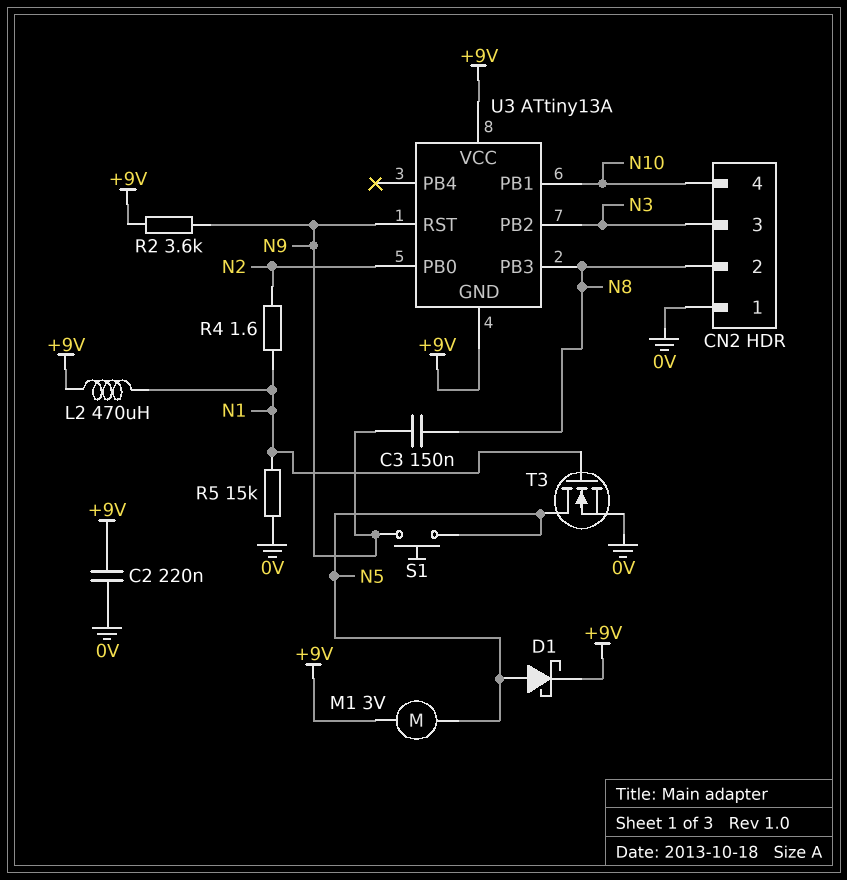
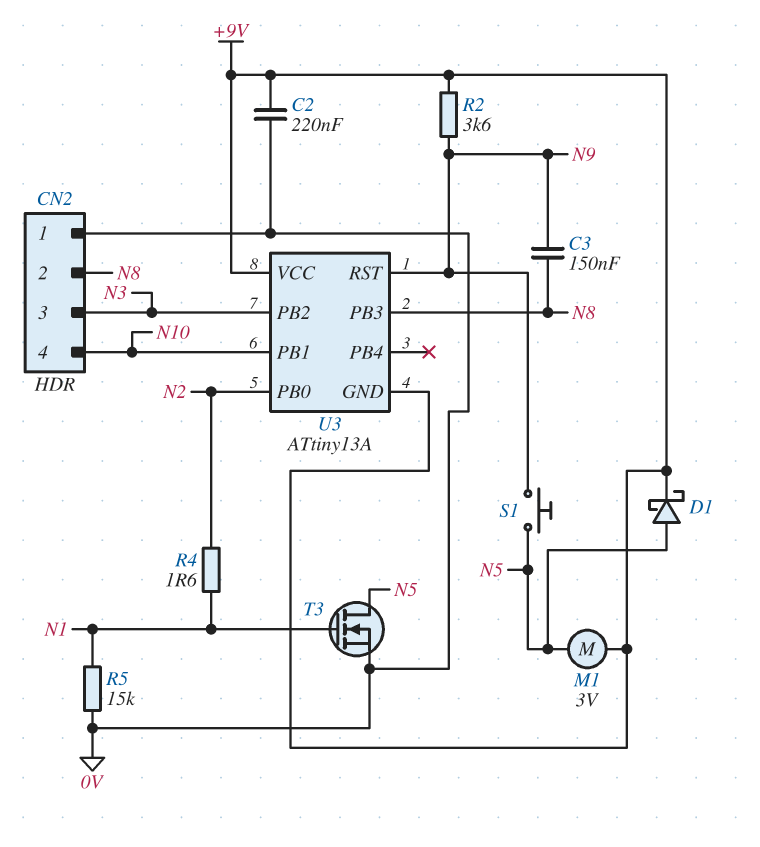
L2: 470uH (+9V, N1) -> none

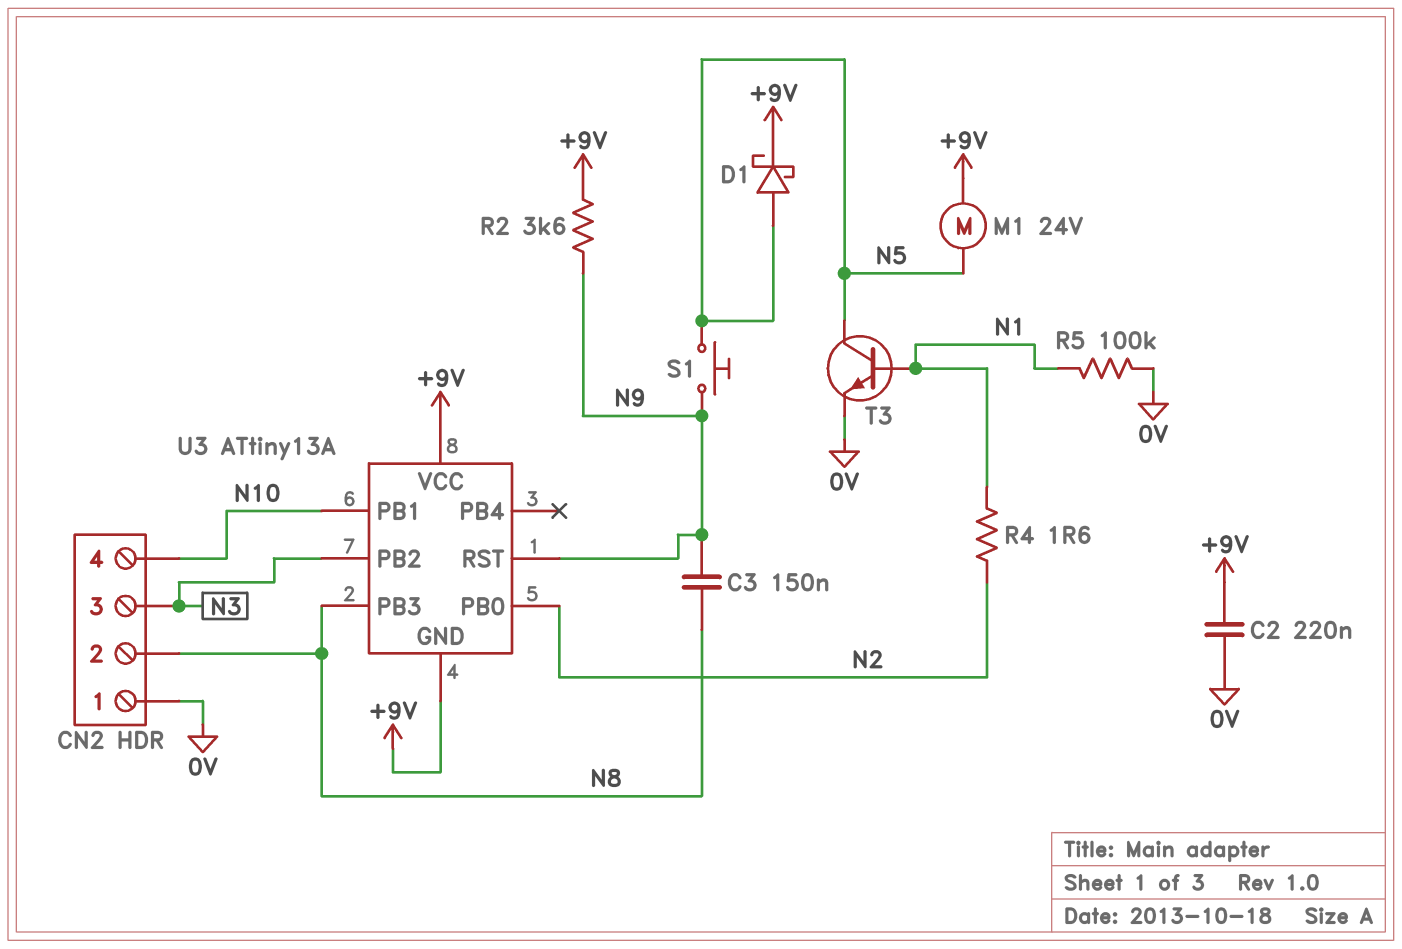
M1: motor 3V (+9V, N5) -> motor 24V (+9V, N5)
R5: 15k (0V, N1) -> 100k (0V, N1)
T3: NMOS (G N1, D N5, S 0V) -> NPN (B N1, C N5, E 0V)

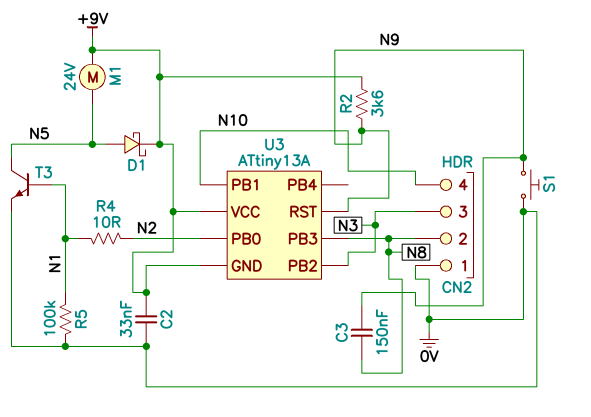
C2: 220nF (+9V, 0V) -> 33nF (+9V, 0V)
R4: 1.6 (N1, N2) -> 10 (N1, N2)
S1: button (N5, N9) -> button (0V, N9)

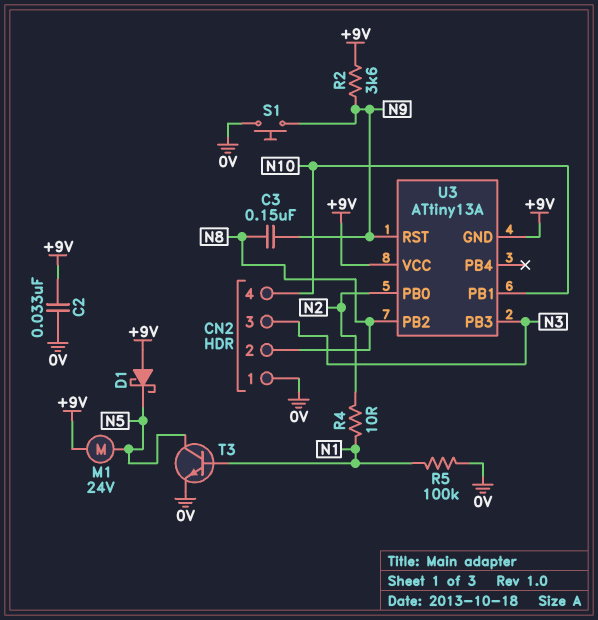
D1: schottky (A N5, K +9V) -> schottky (A +9V, K N5)
U3 pin PB2: N3 -> N8
U3 pin PB3: N8 -> N3

